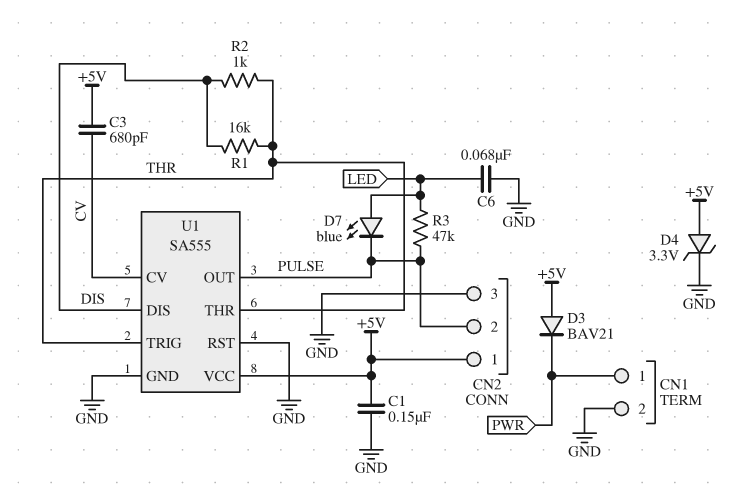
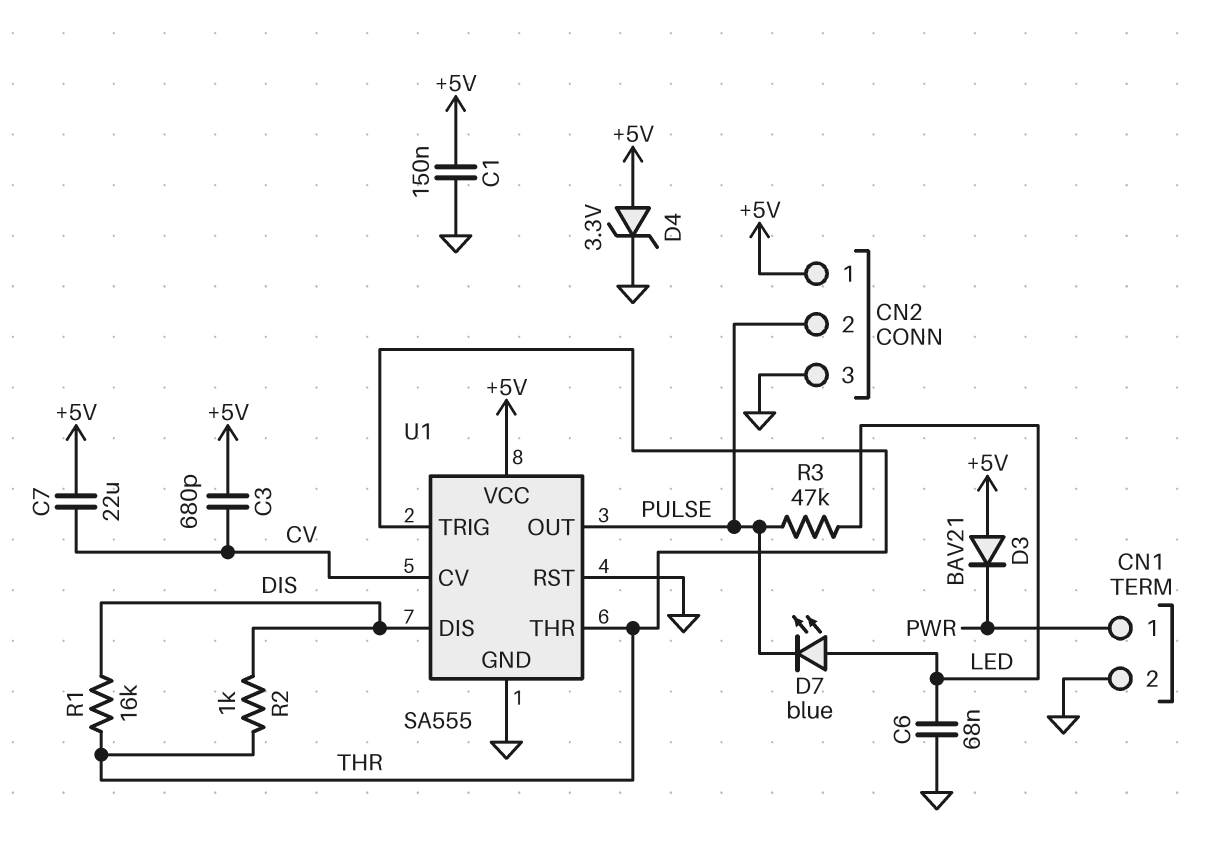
C7: none -> 22uF (+5V, CV)

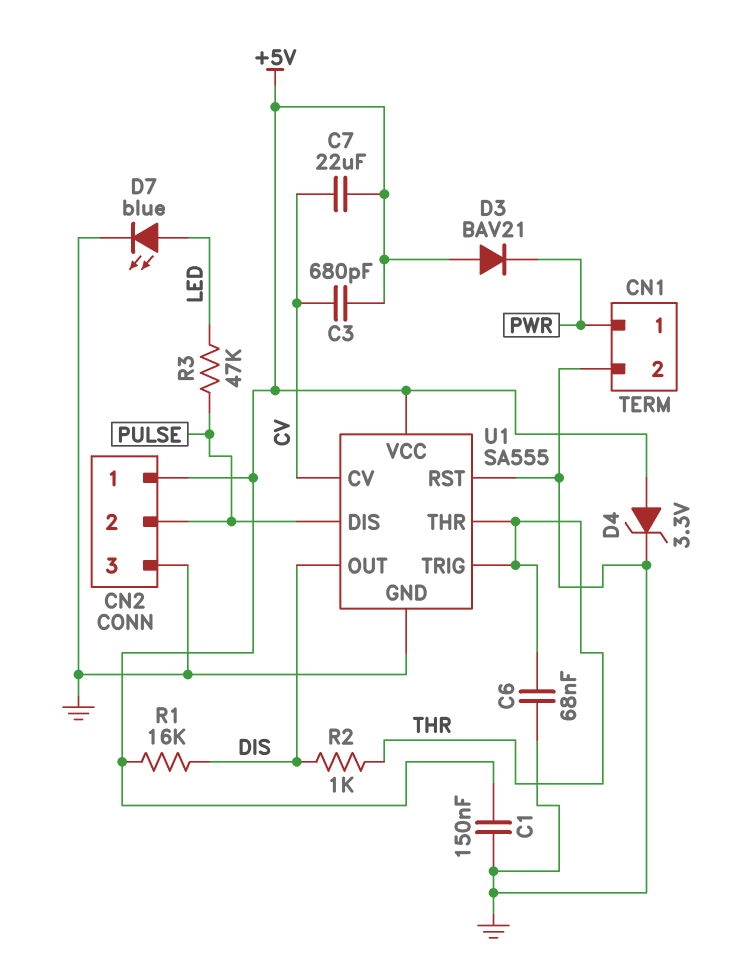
C6: 68nF (GND, LED) -> 68nF (GND, THR)
D7: LED blue (A LED, K PULSE) -> LED blue (A LED, K GND)
R1: 16k (DIS, THR) -> 16k (+5V, DIS)
U1 pin DIS: DIS -> PULSE
U1 pin OUT: PULSE -> DIS

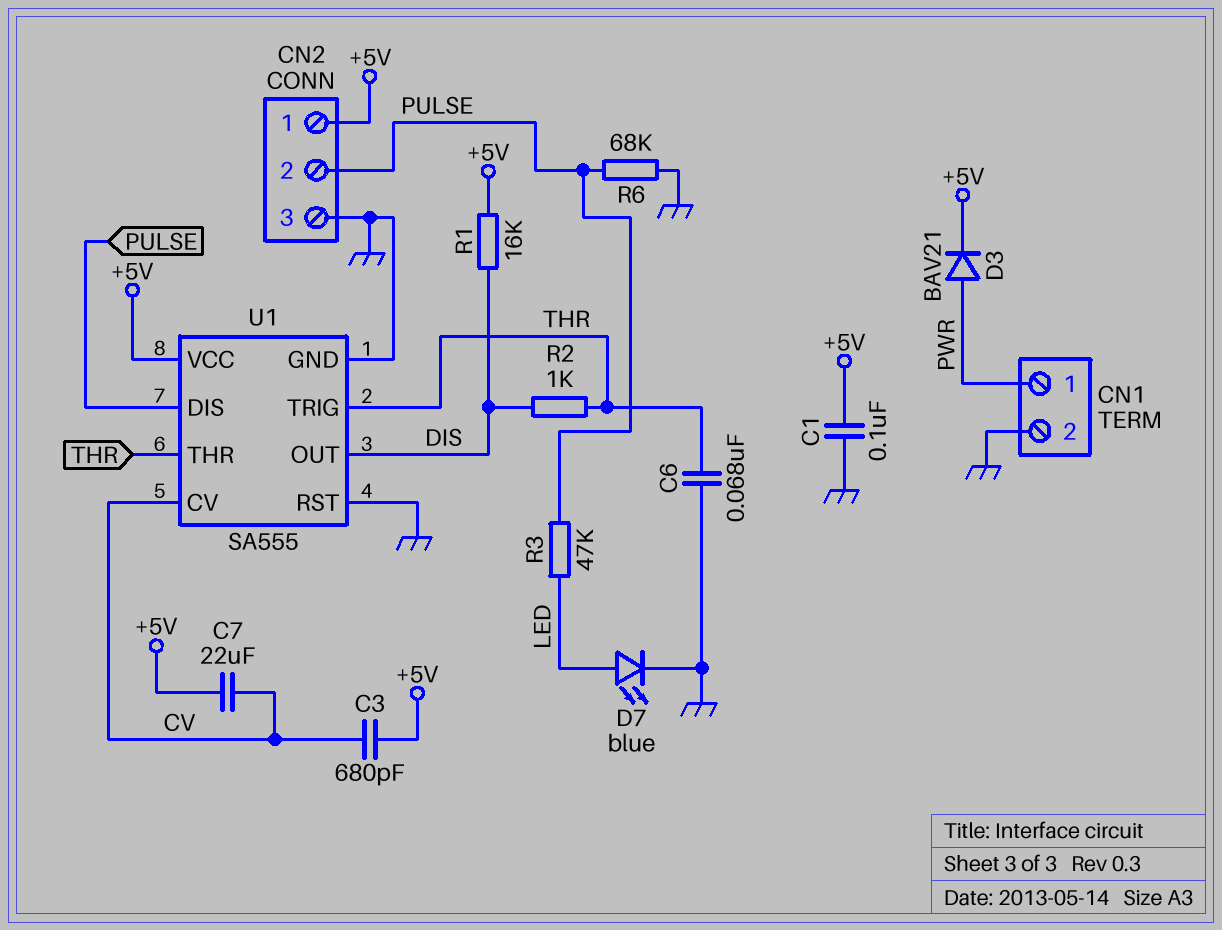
C1: 150nF (+5V, GND) -> 100nF (+5V, GND)
D3: diode BAV21 (A +5V, K PWR) -> diode BAV21 (A PWR, K +5V)
D4: zener 3.3V (A +5V, K GND) -> none
R6: none -> 68k (GND, PULSE)

